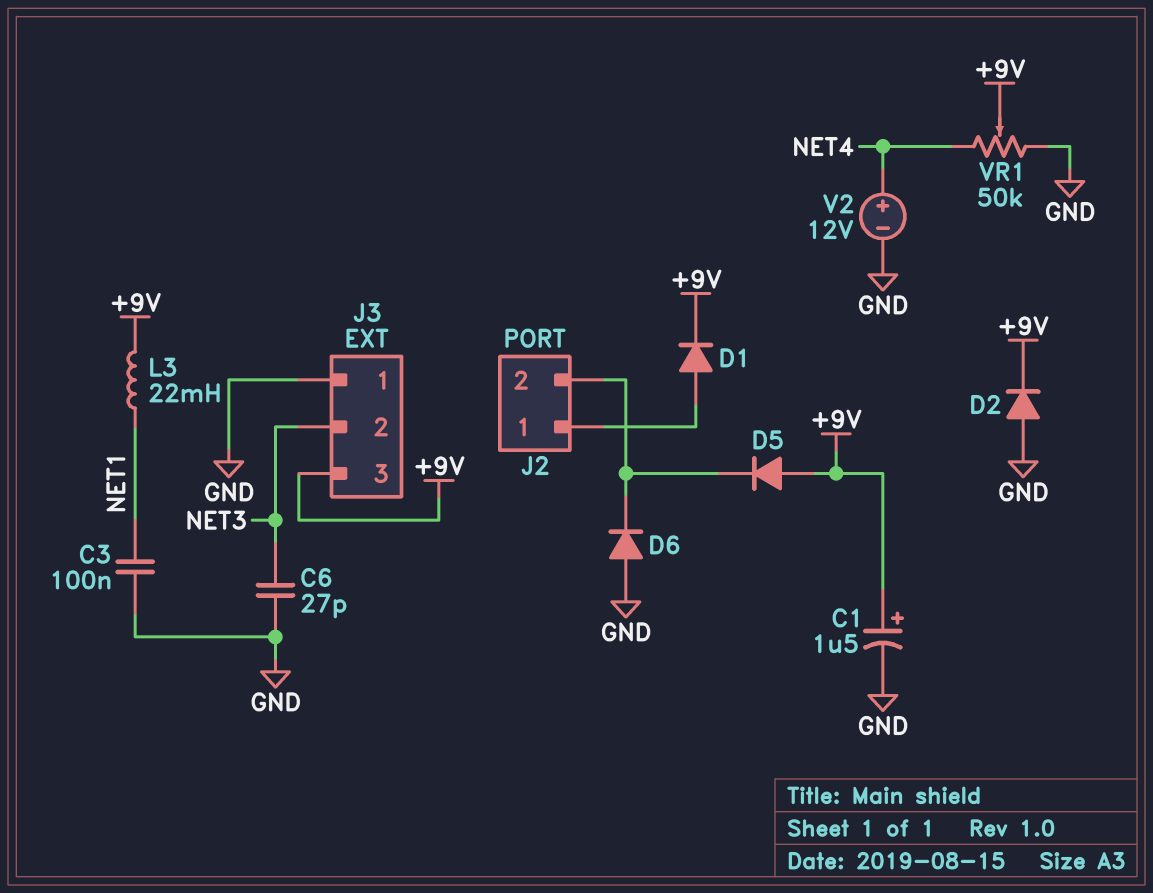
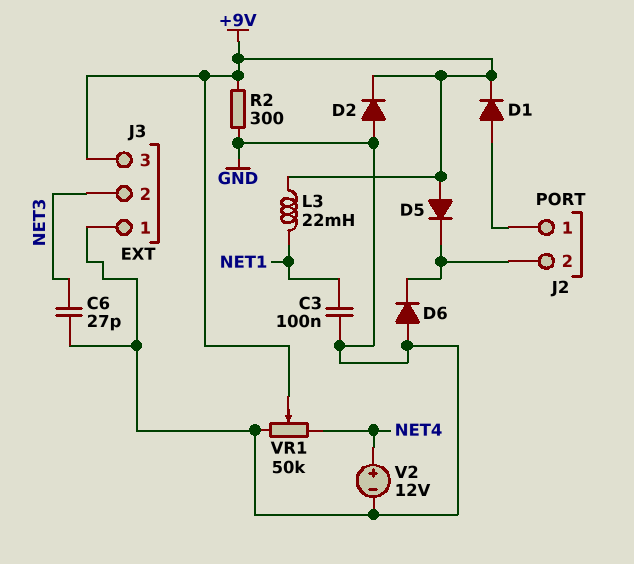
C1: 1.5uF (plus +9V, minus GND) -> none
R2: none -> 300 (+9V, GND)

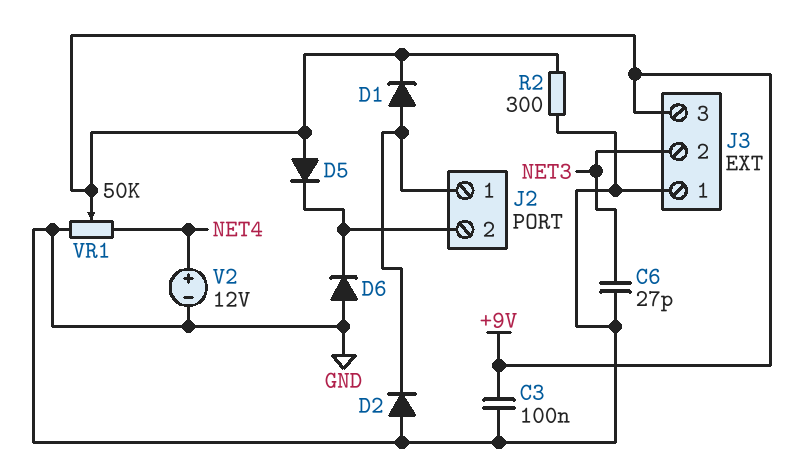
C3: 100nF (GND, NET1) -> 100nF (+9V, GND)
D2: diode (A GND, K +9V) -> diode (A GND, K J2/1)
L3: 22mH (+9V, NET1) -> none

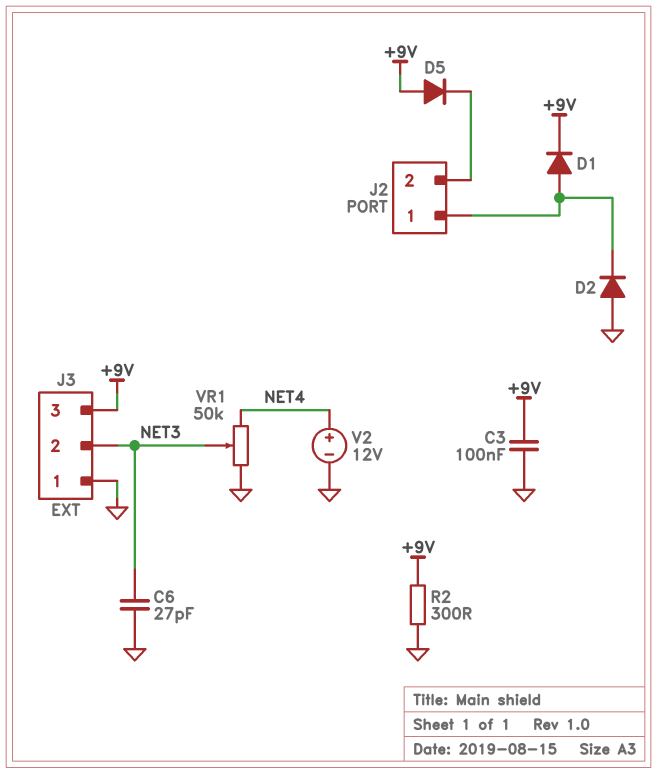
D6: diode (A GND, K J2/2) -> none
VR1: 50k (GND, NET4, wiper +9V) -> 50k (GND, NET4, wiper NET3)

